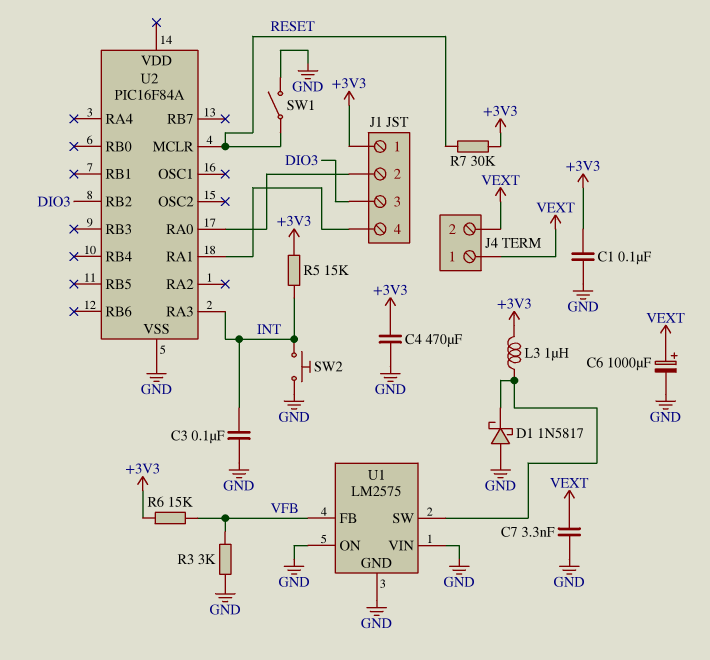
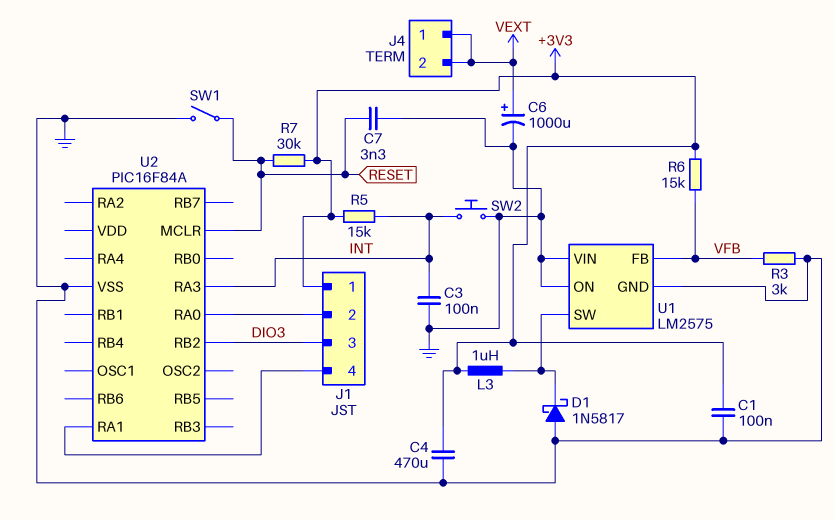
C7: 3.3nF (GND, VEXT) -> 3.3nF (GND, RESET)

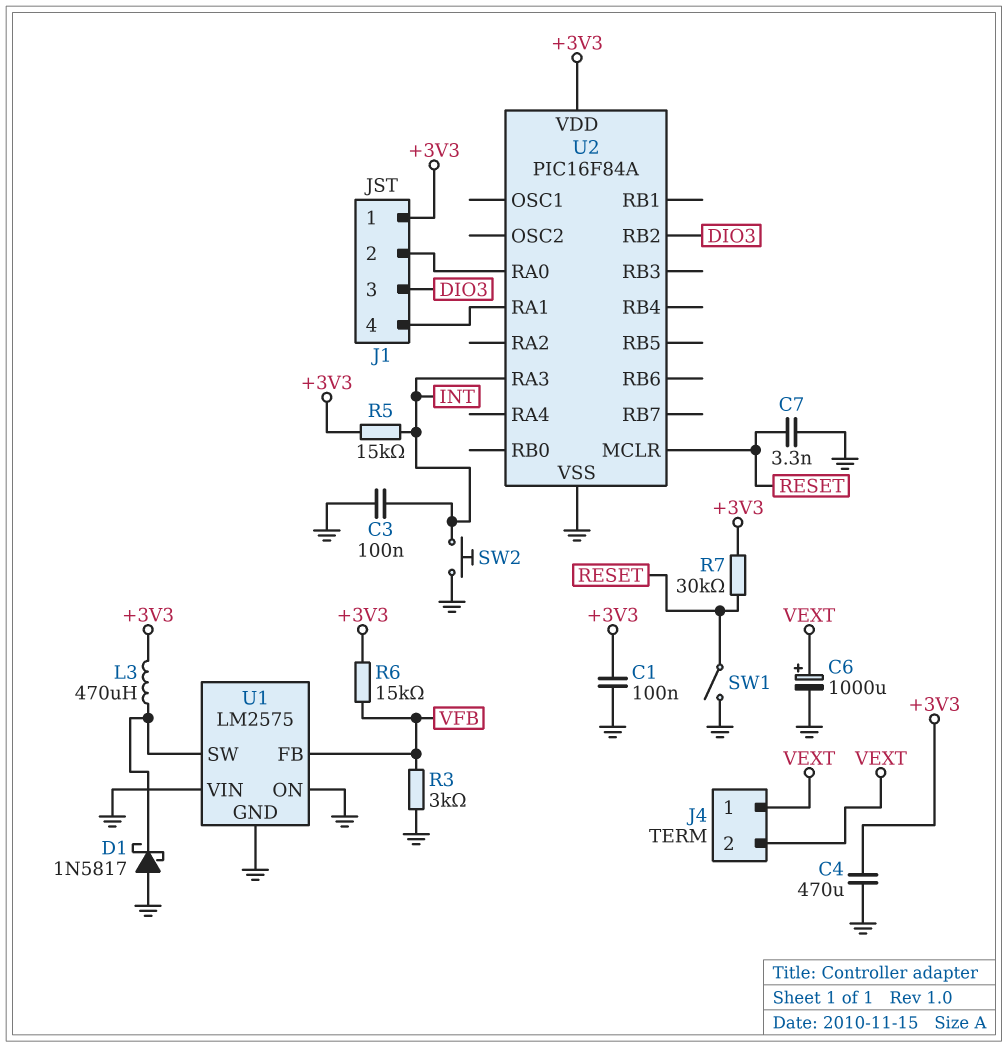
L3: 1uH (+3V3, U1/SW) -> 470uH (+3V3, U1/SW)
U2 pin VDD: none -> +3V3

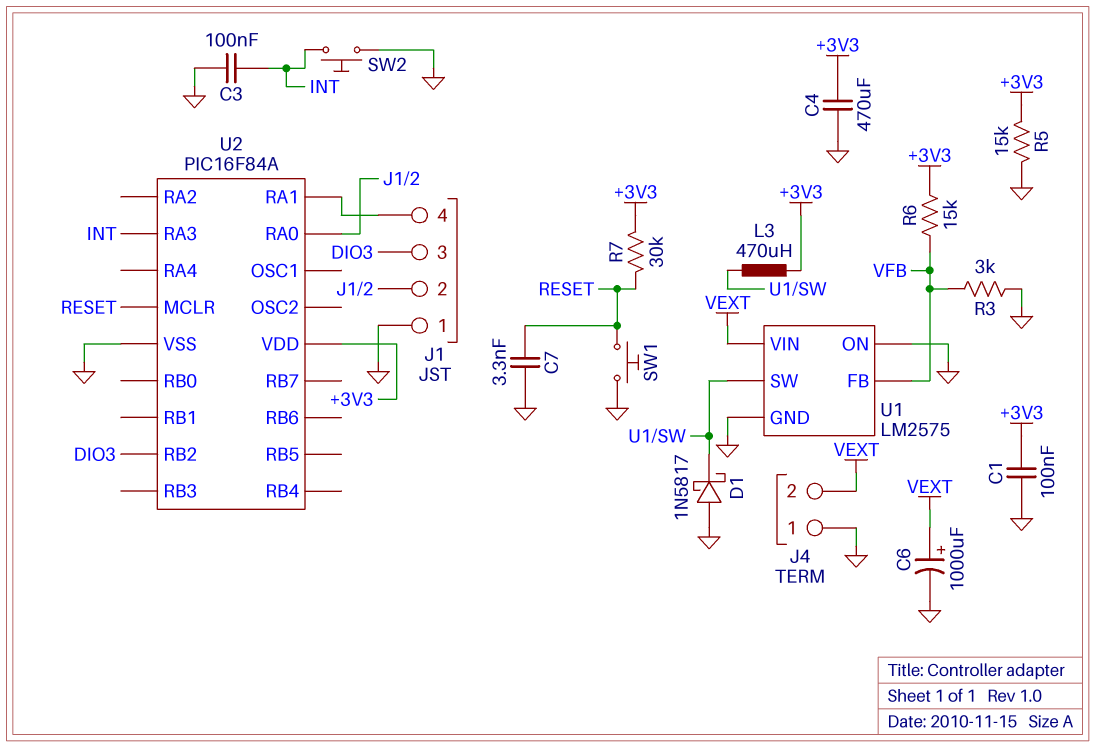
J1 pin 1: +3V3 -> GND
J4 pin 1: VEXT -> GND
R5: 15k (+3V3, INT) -> 15k (+3V3, GND)
SW1: switch (GND, RESET) -> button (GND, RESET)
U1 pin VIN: GND -> VEXT

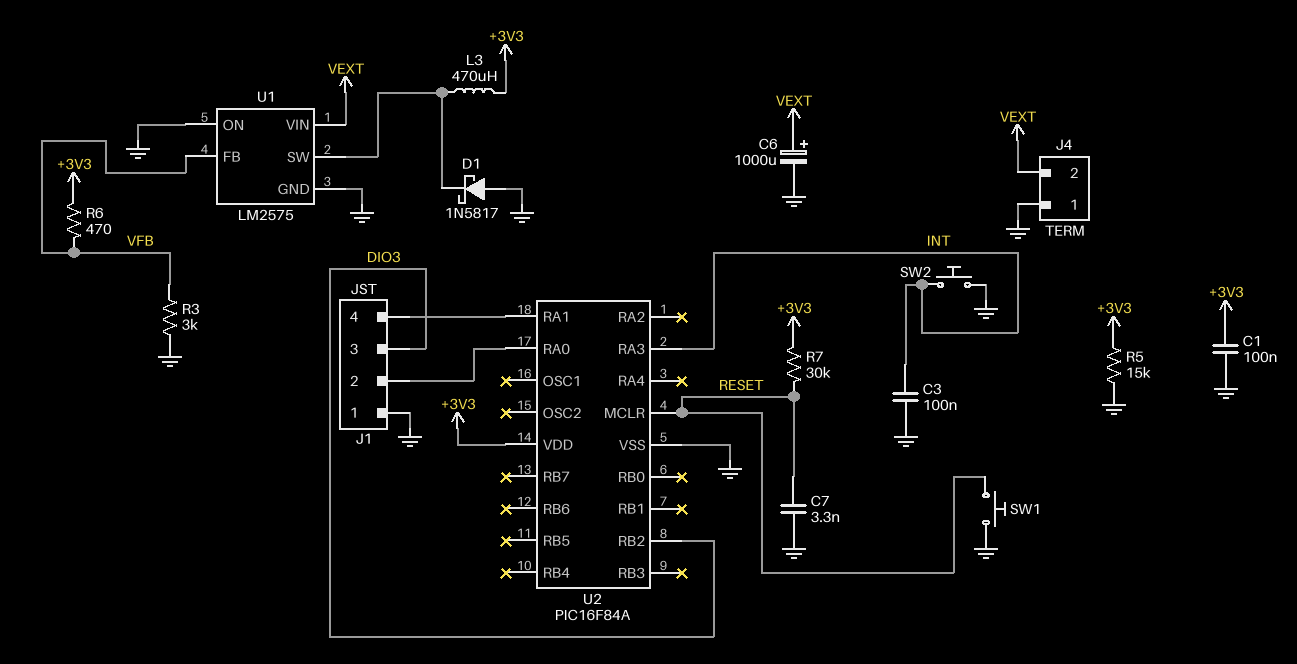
C4: 470uF (+3V3, GND) -> none
R6: 15k (+3V3, VFB) -> 470 (+3V3, VFB)

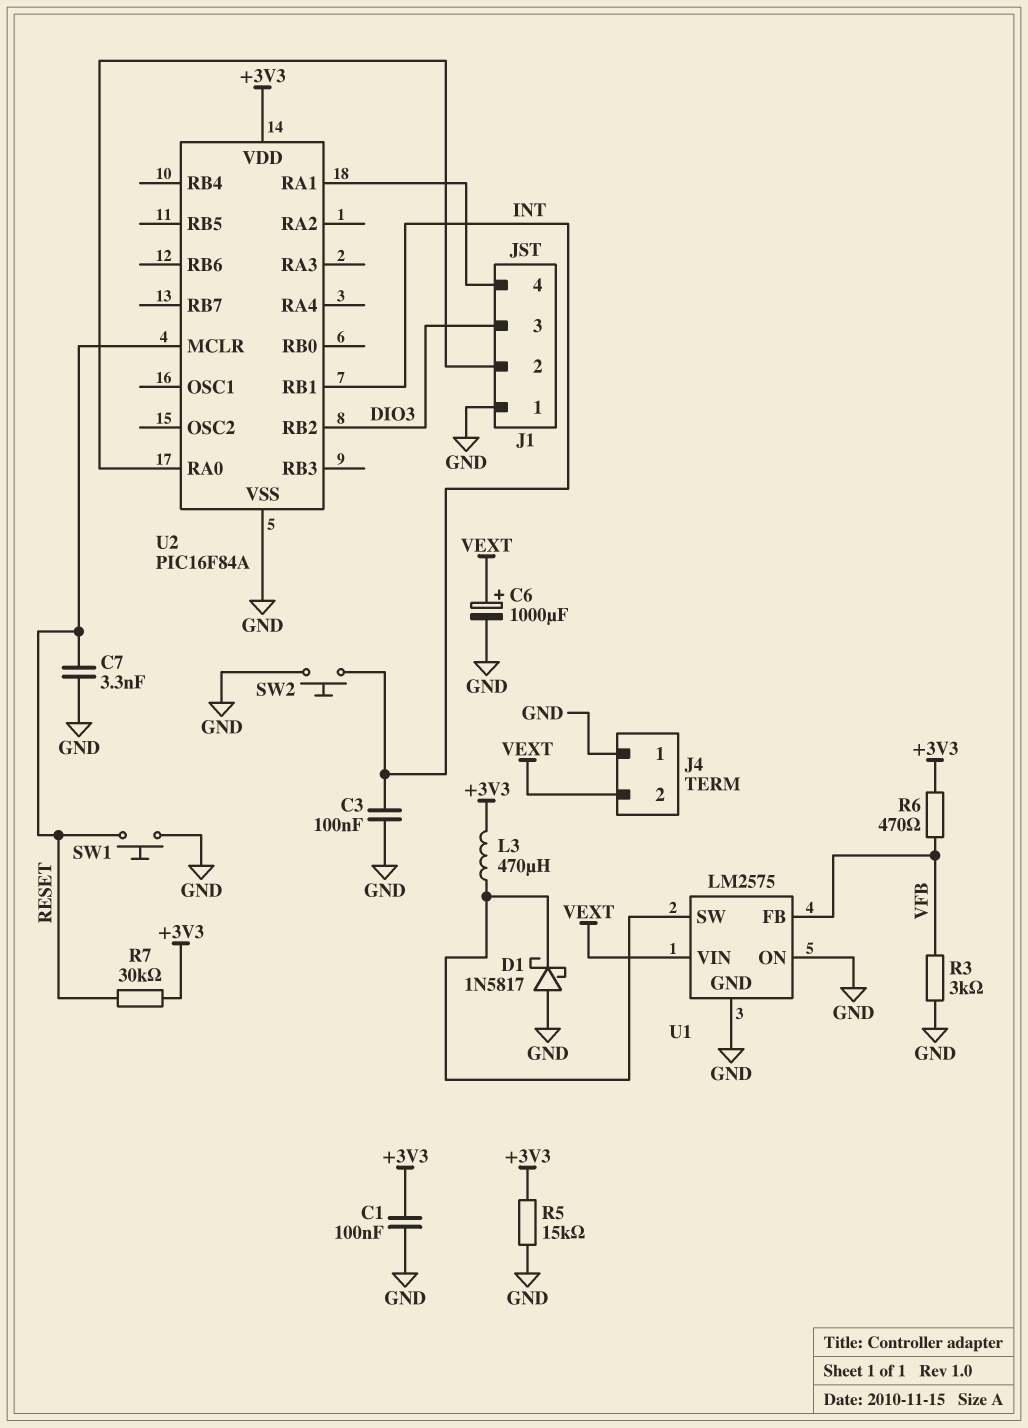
U2 pin RA3: INT -> none
U2 pin RB1: none -> INT

